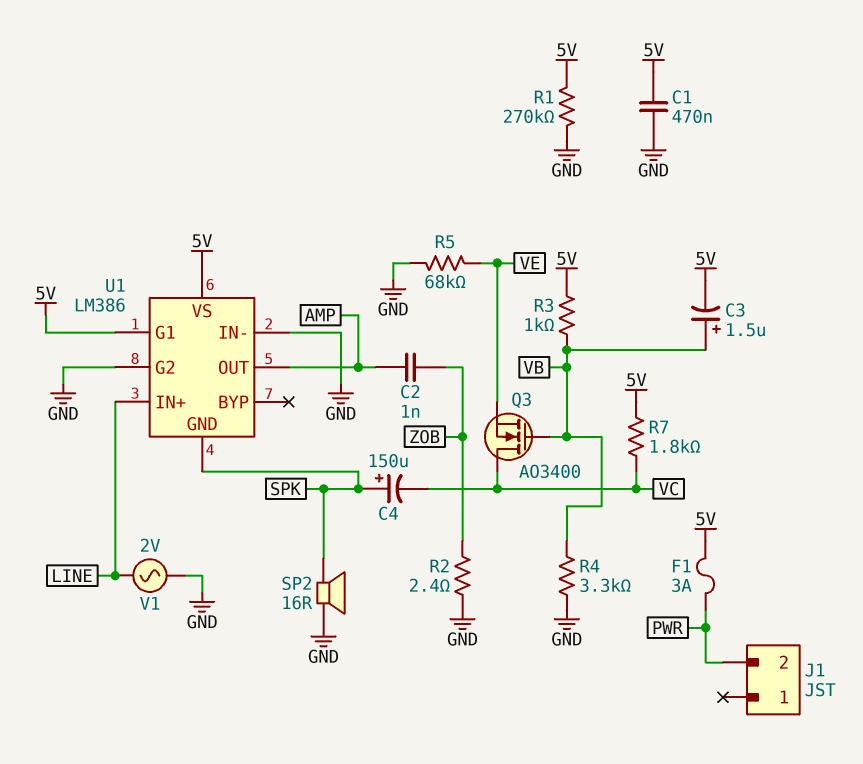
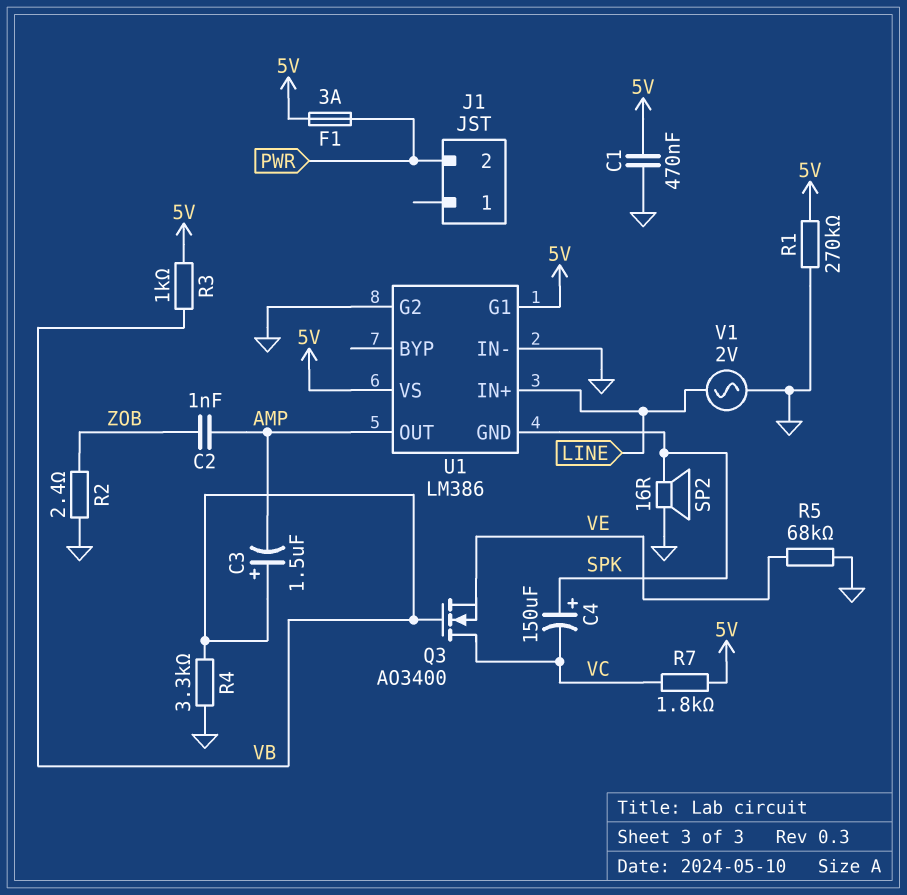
C3: 1.5uF (plus VB, minus 5V) -> 1.5uF (plus VB, minus AMP)

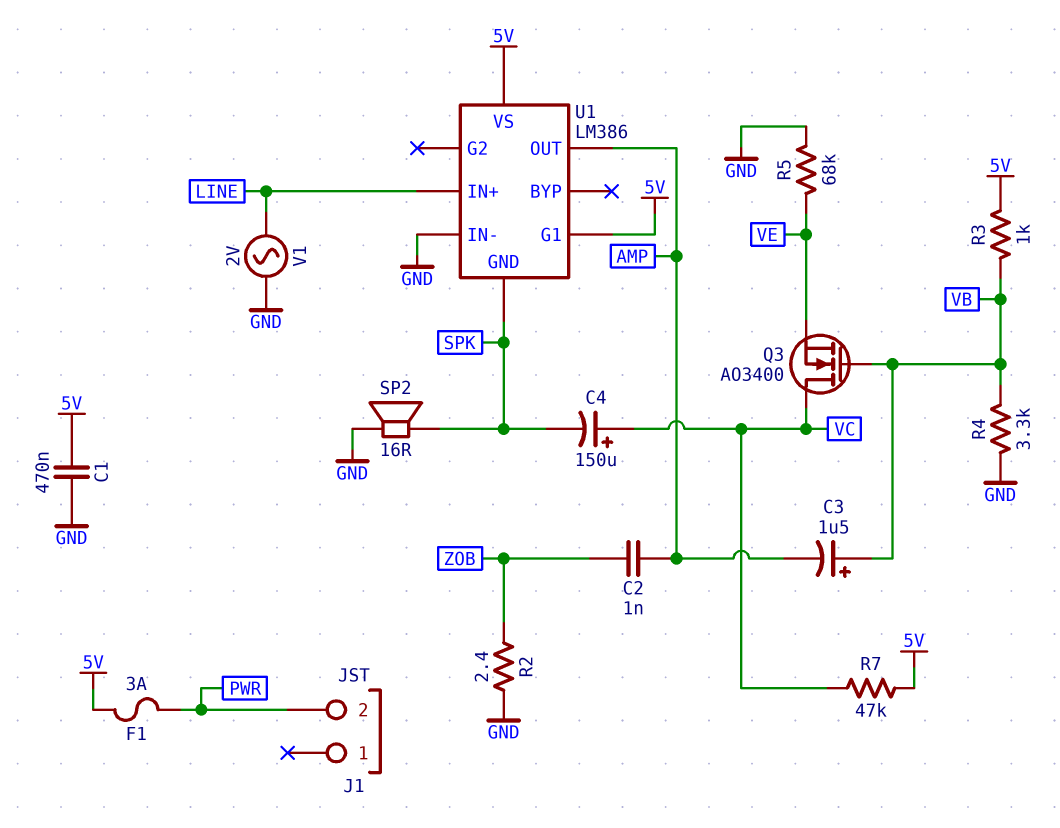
C4: 150uF (plus SPK, minus VC) -> 150uF (plus VC, minus SPK)
R1: 270k (5V, GND) -> none
R7: 1.8k (5V, VC) -> 47k (5V, VC)
U1 pin G2: GND -> none

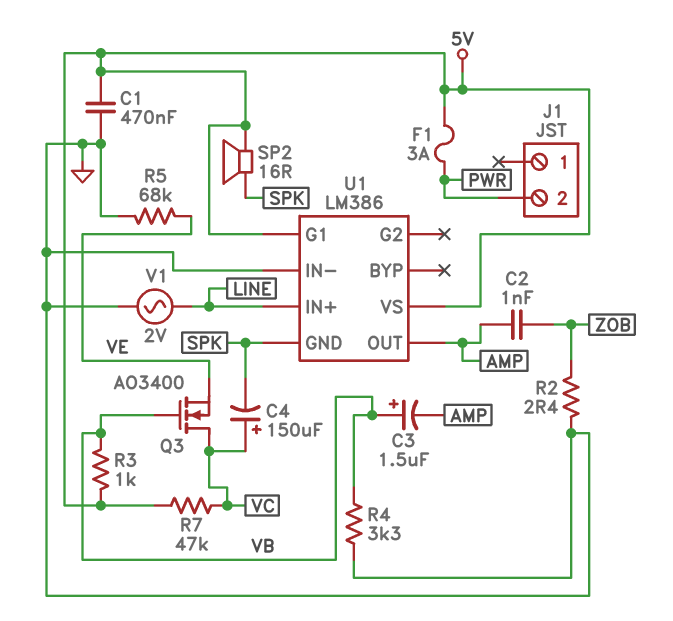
SP2: speaker 16R (GND, SPK) -> speaker 16R (5V, SPK)

